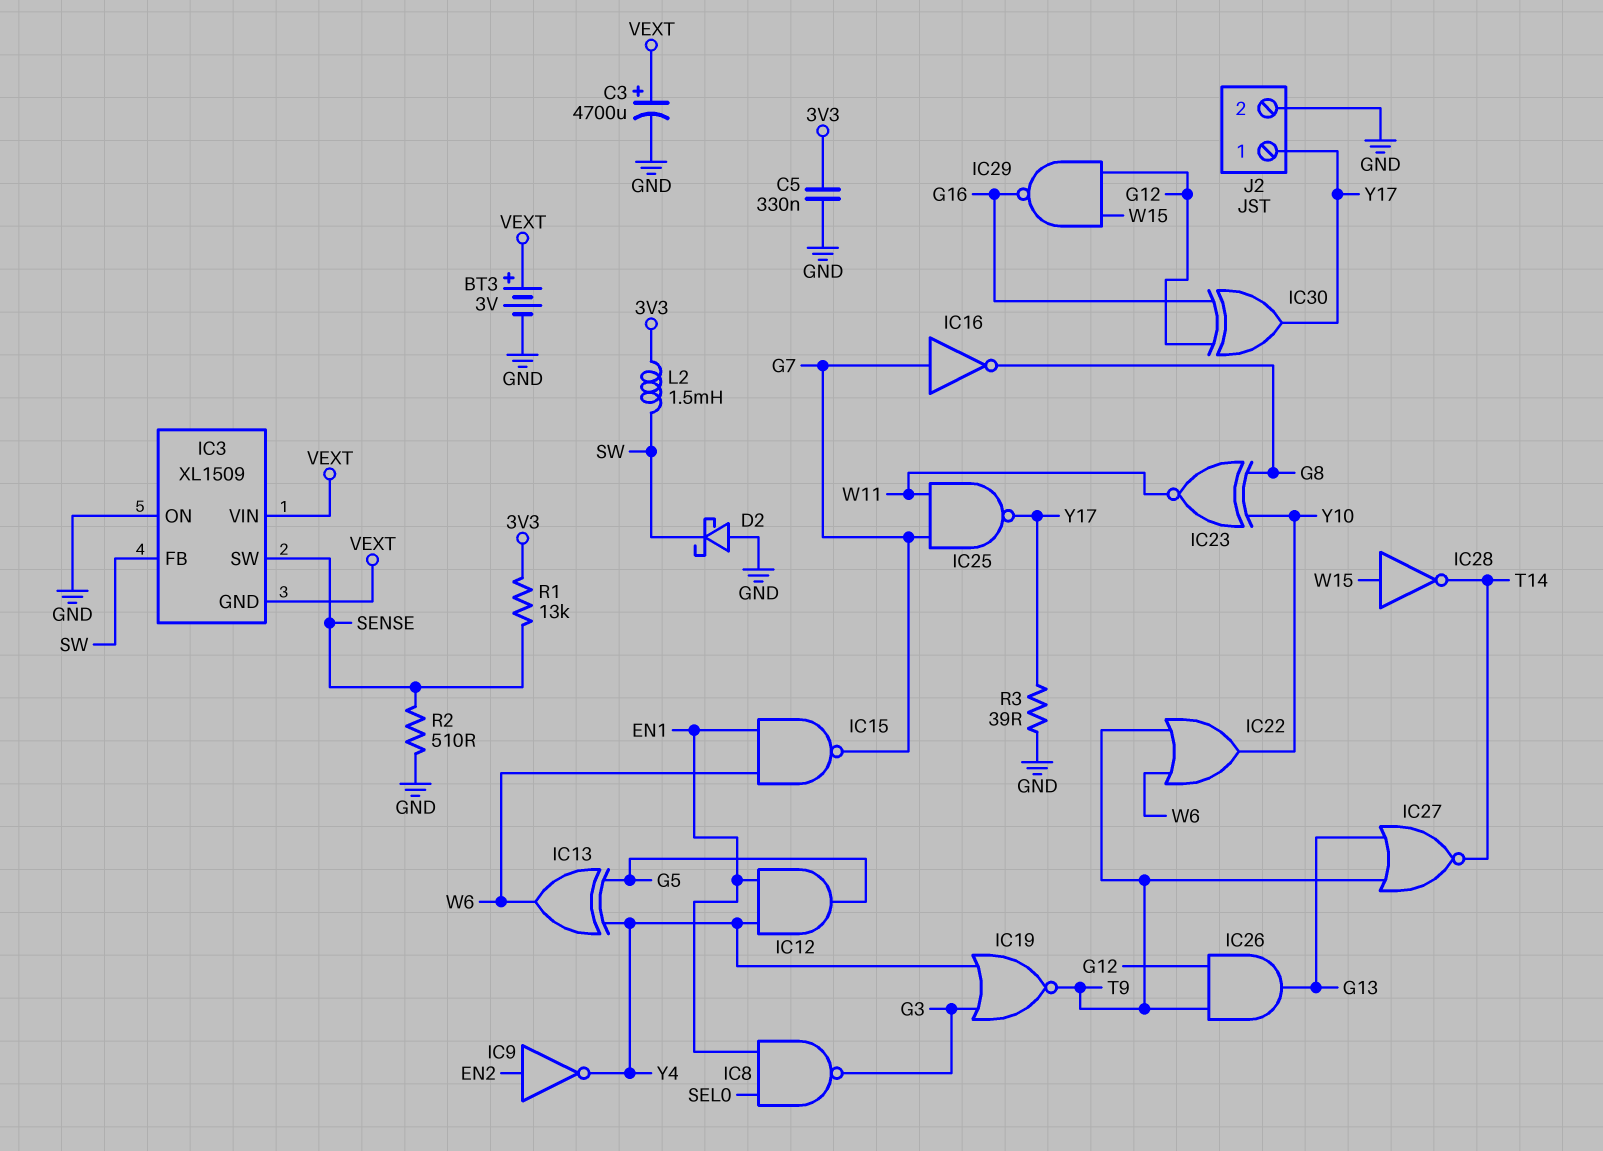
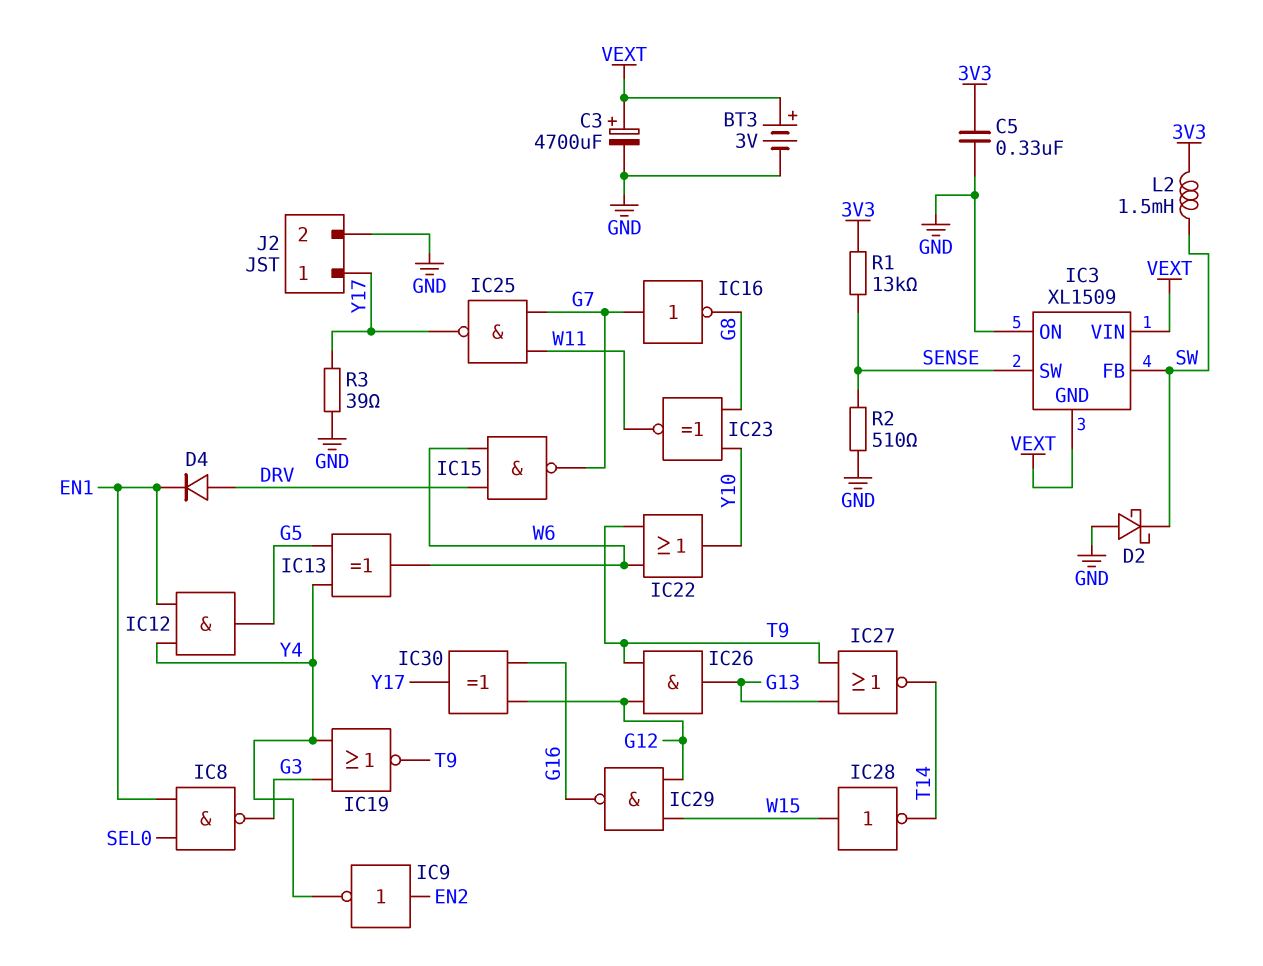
D4: none -> diode (A DRV, K EN1)
IC15: NAND (in EN1, in W6, out G7) -> NAND (in DRV, in W6, out G7)

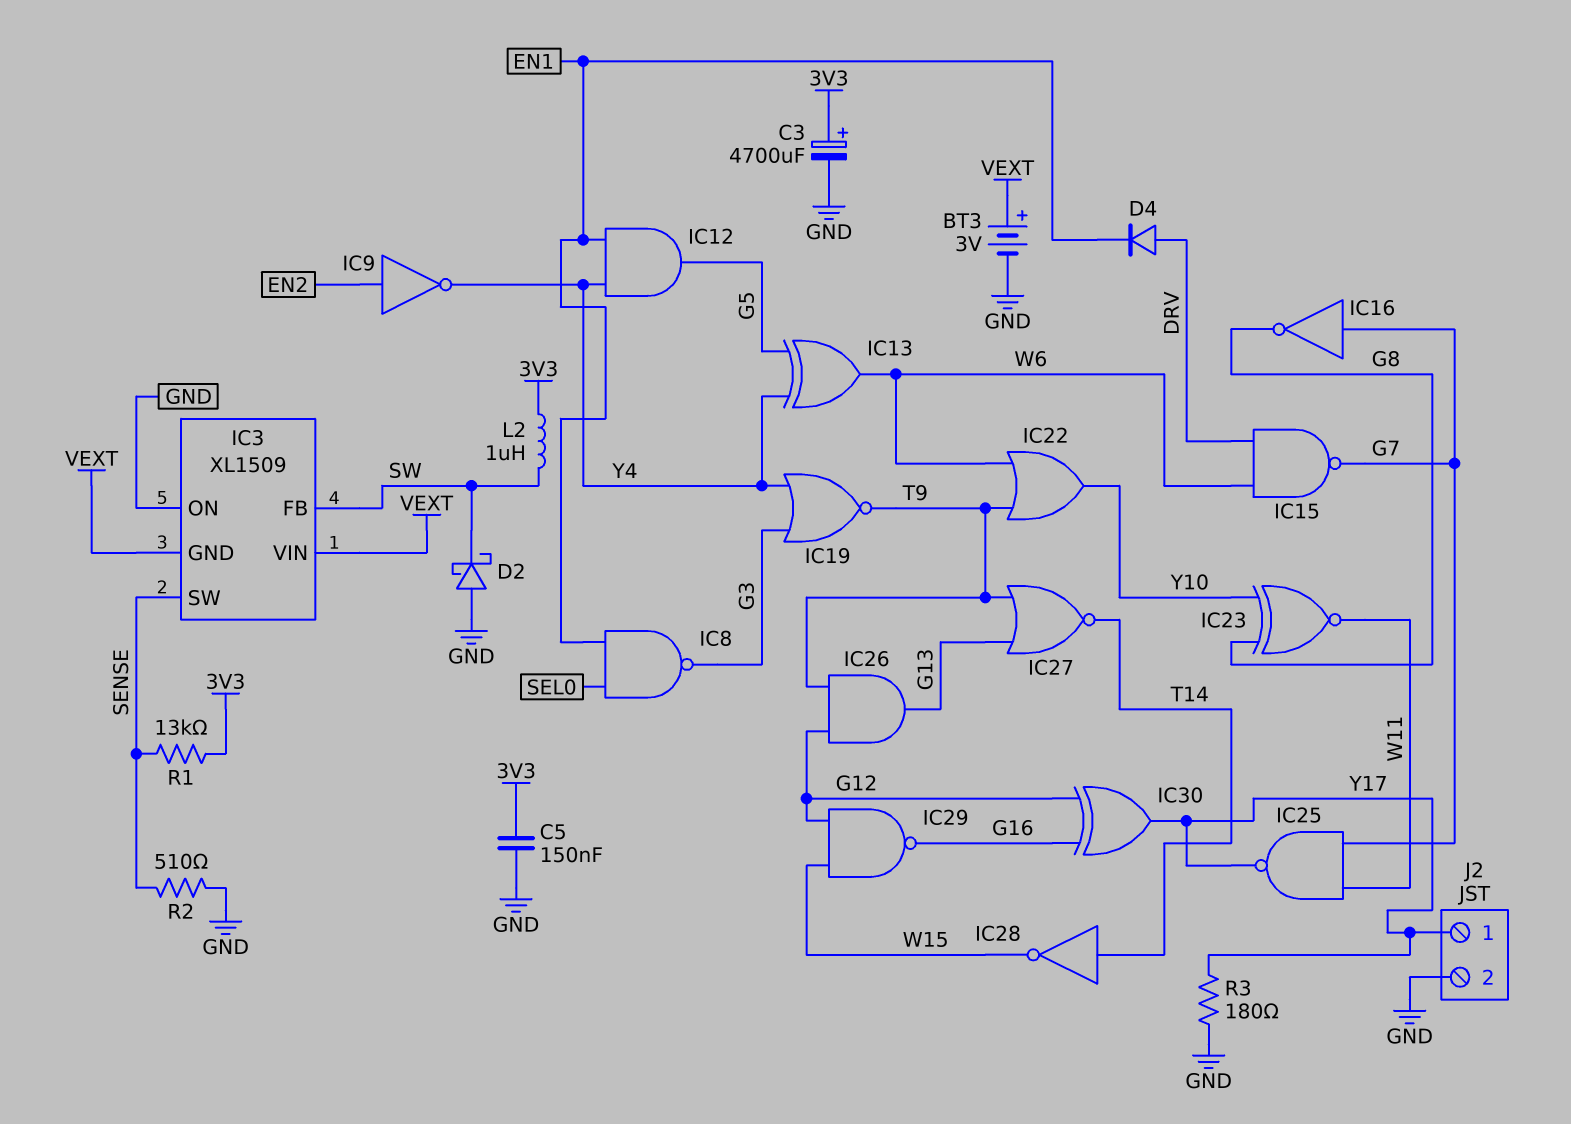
C3: 4700uF (plus VEXT, minus GND) -> 4700uF (plus 3V3, minus GND)
C5: 330nF (3V3, GND) -> 150nF (3V3, GND)
IC28: NOT (in W15, out T14) -> NOT (in T14, out W15)
L2: 1.5mH (3V3, SW) -> 1uH (3V3, SW)
R3: 39 (GND, Y17) -> 180 (GND, Y17)

